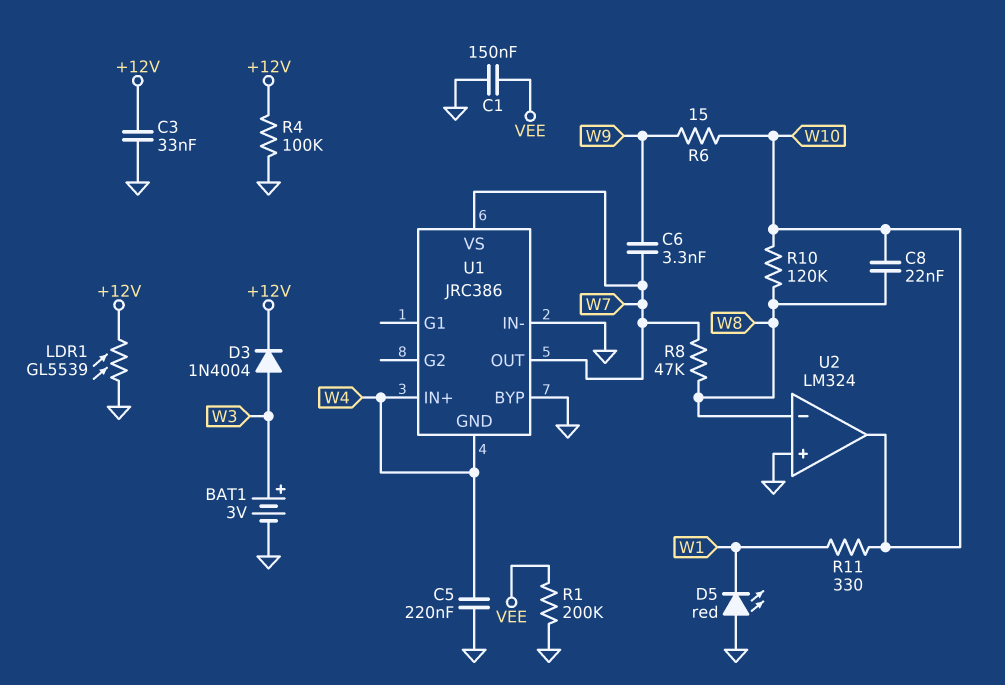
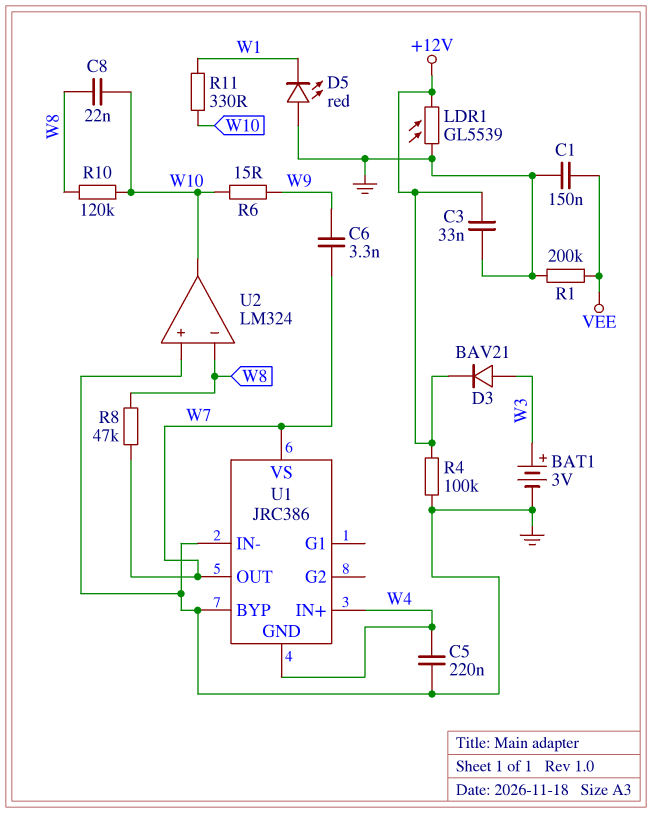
D3: diode 1N4004 (A W3, K +12V) -> diode BAV21 (A W3, K +12V)

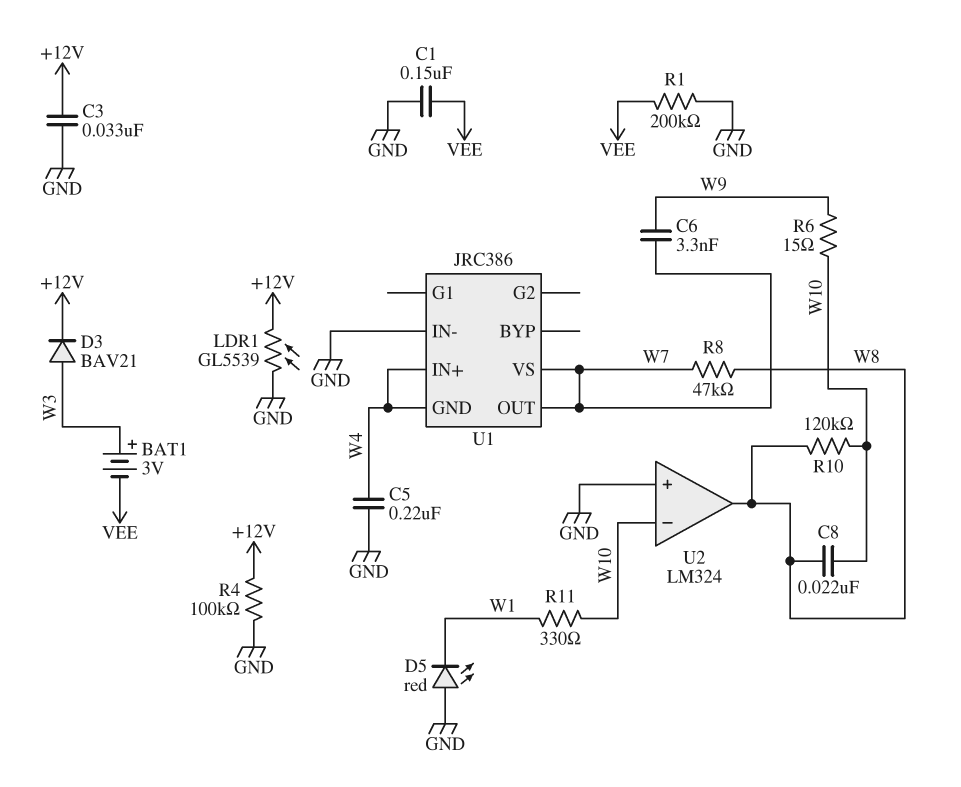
BAT1: 3V (plus W3, minus GND) -> 3V (plus W3, minus VEE)
U1 pin BYP: GND -> none
U2 pin in-: W8 -> W10
U2 pin out: W10 -> W8

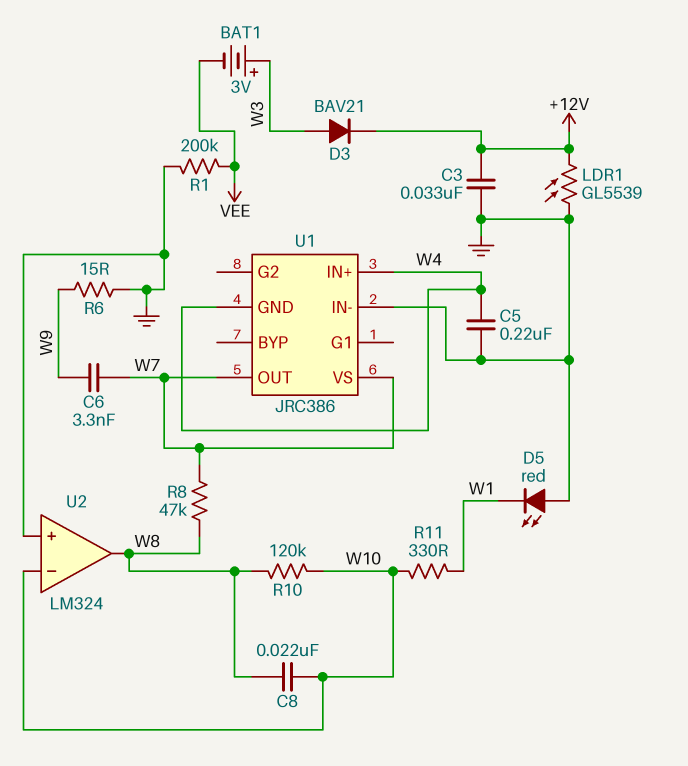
C1: 150nF (GND, VEE) -> none
R4: 100k (+12V, GND) -> none
R6: 15 (W9, W10) -> 15 (GND, W9)

